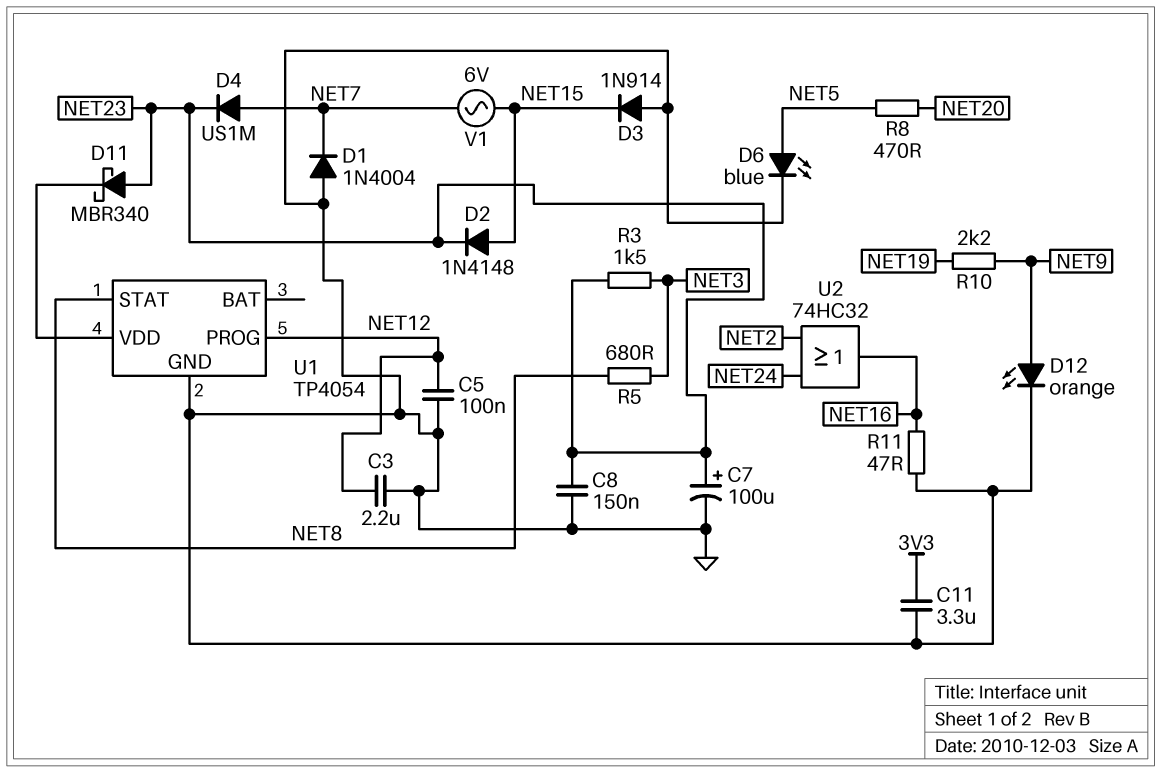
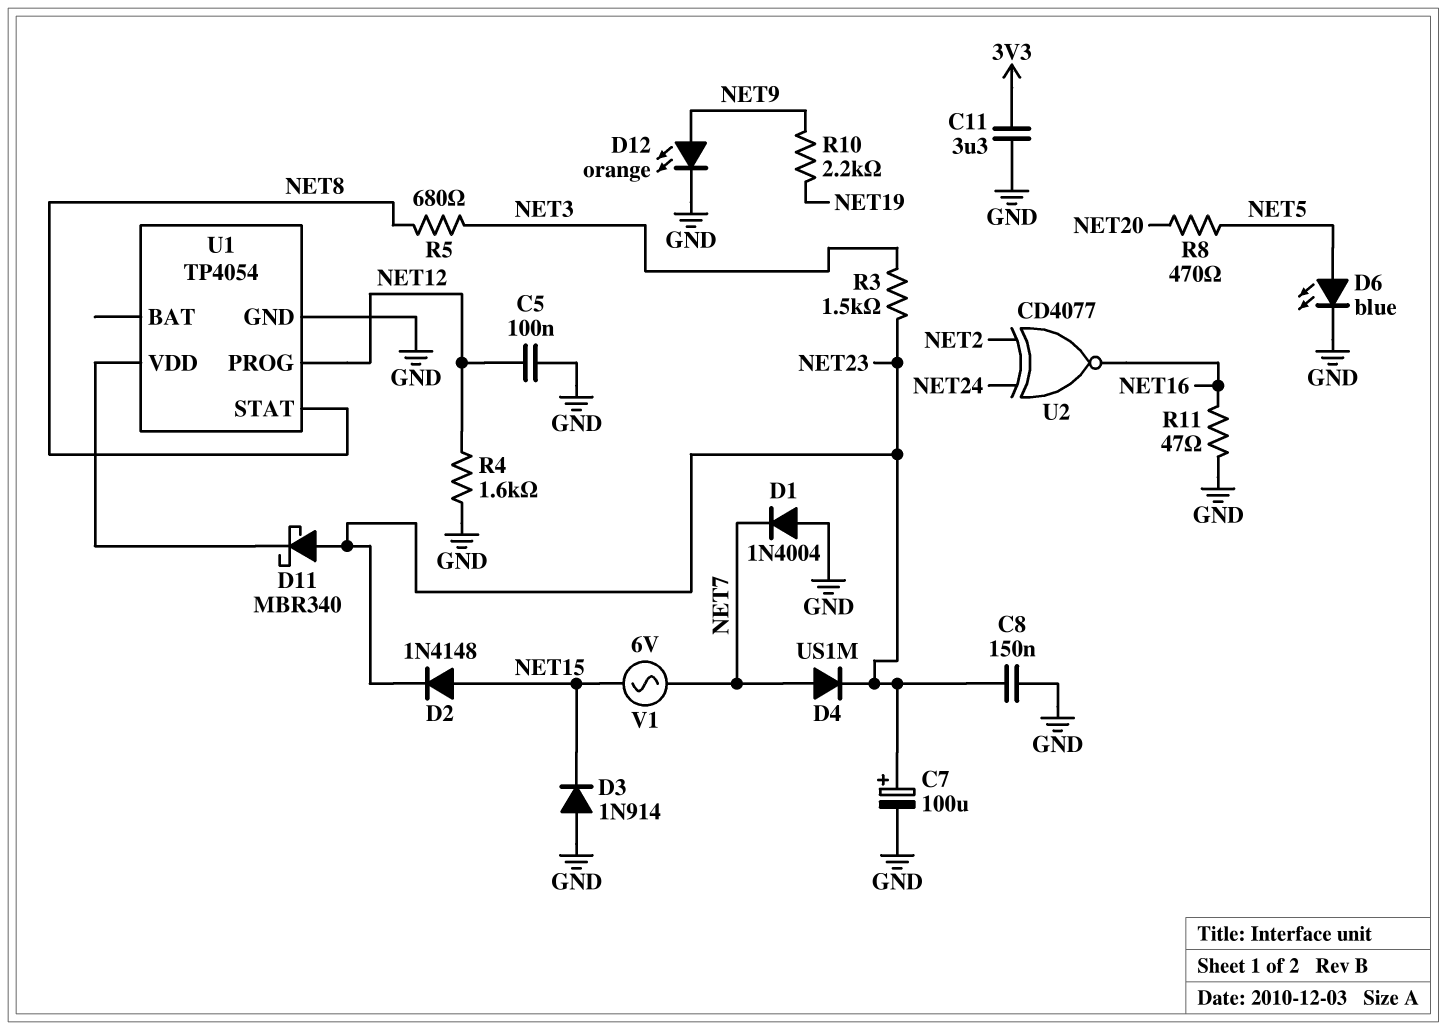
C3: 2.2uF (GND, NET12) -> none
R4: none -> 1.6k (GND, NET12)
U2: OR 74HC32 (in NET2, in NET24, out NET16) -> XNOR CD4077 (in NET2, in NET24, out NET16)

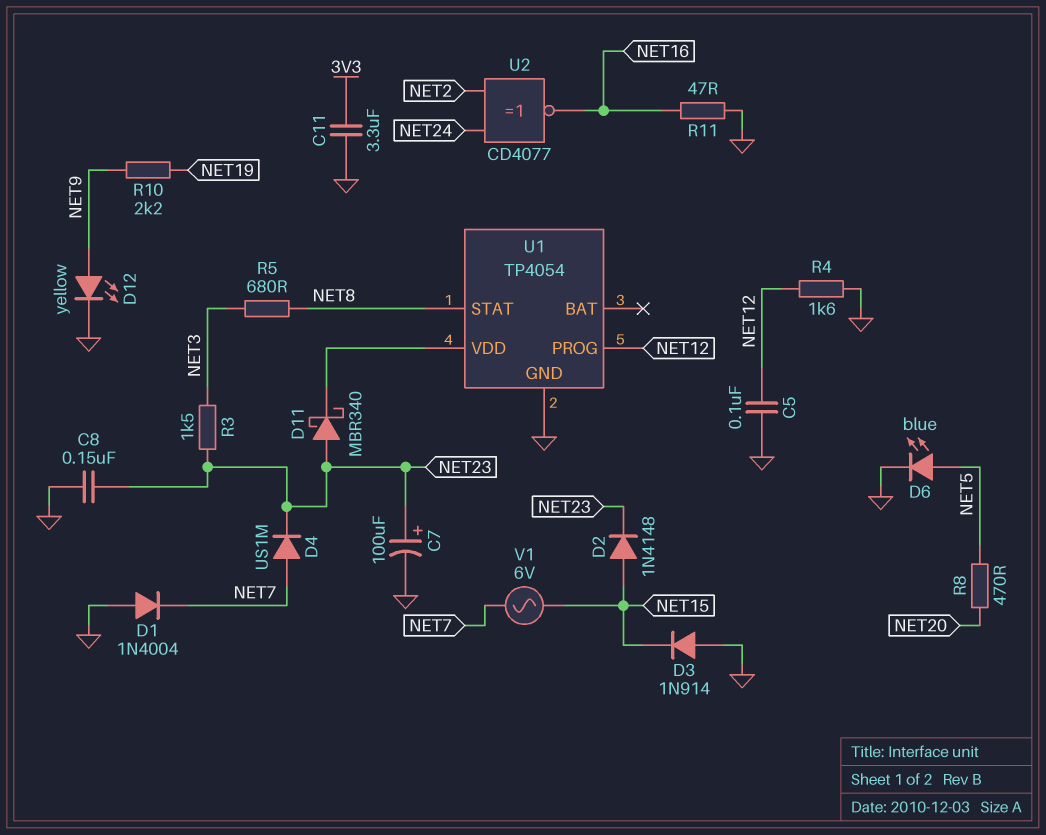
D12: LED orange (A NET9, K GND) -> LED yellow (A NET9, K GND)

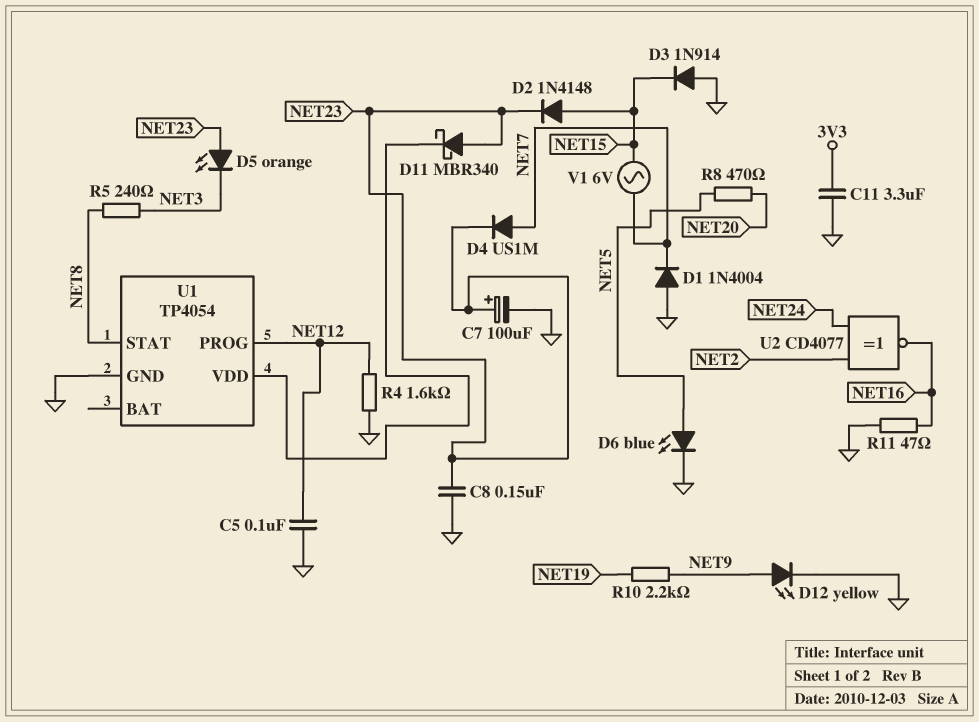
D5: none -> LED orange (A NET23, K NET3)
R3: 1.5k (NET3, NET23) -> none
R5: 680 (NET3, NET8) -> 240 (NET3, NET8)

